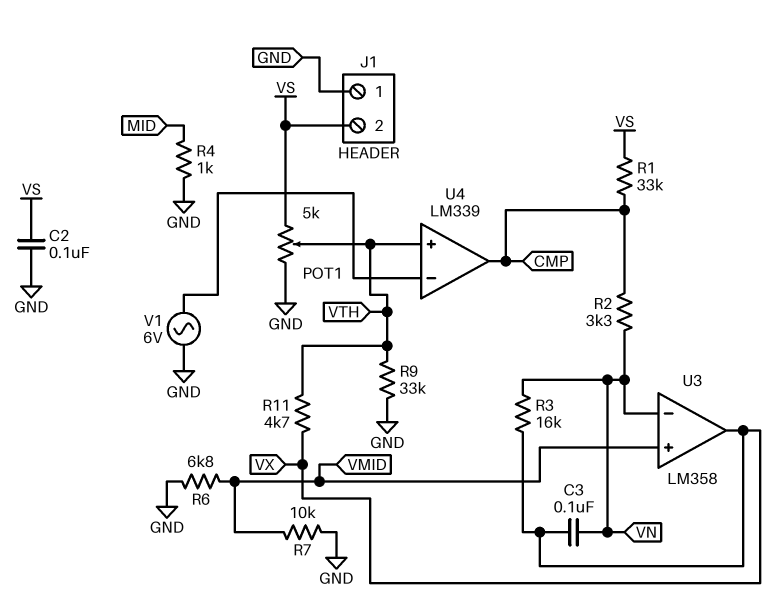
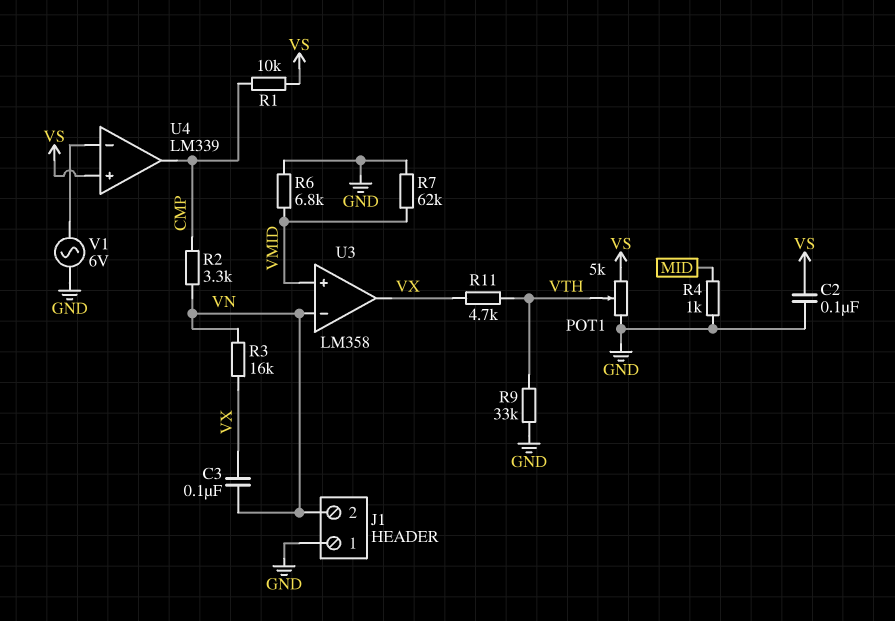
J1 pin 2: VS -> VN
R1: 33k (CMP, VS) -> 10k (CMP, VS)
R7: 10k (GND, VMID) -> 62k (GND, VMID)
U4 pin in+: VTH -> VS

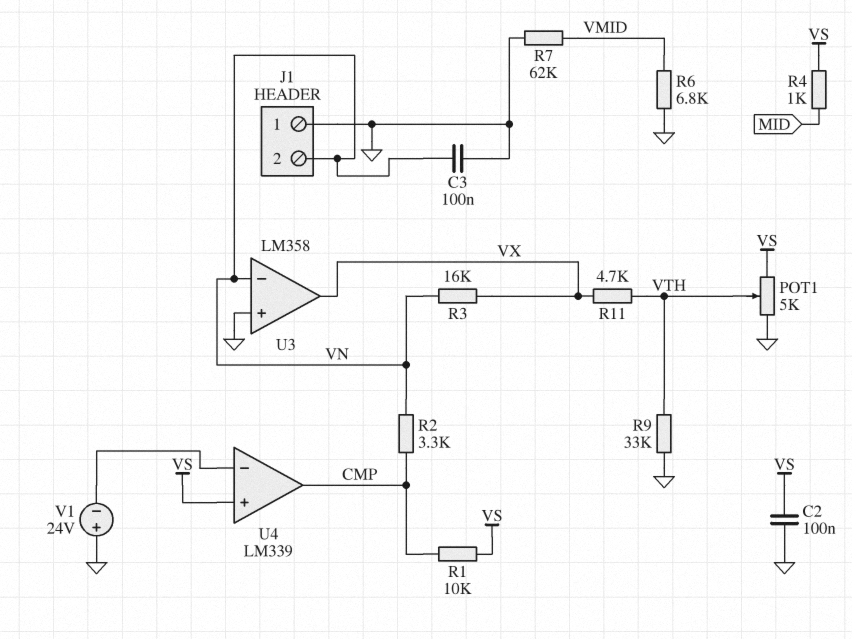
C3: 100nF (VN, VX) -> 100nF (GND, VN)
R4: 1k (GND, MID) -> 1k (MID, VS)
U3 pin in+: VMID -> GND
V1: AC 6V (GND, U4/in-) -> 24V (plus GND, minus U4/in-)

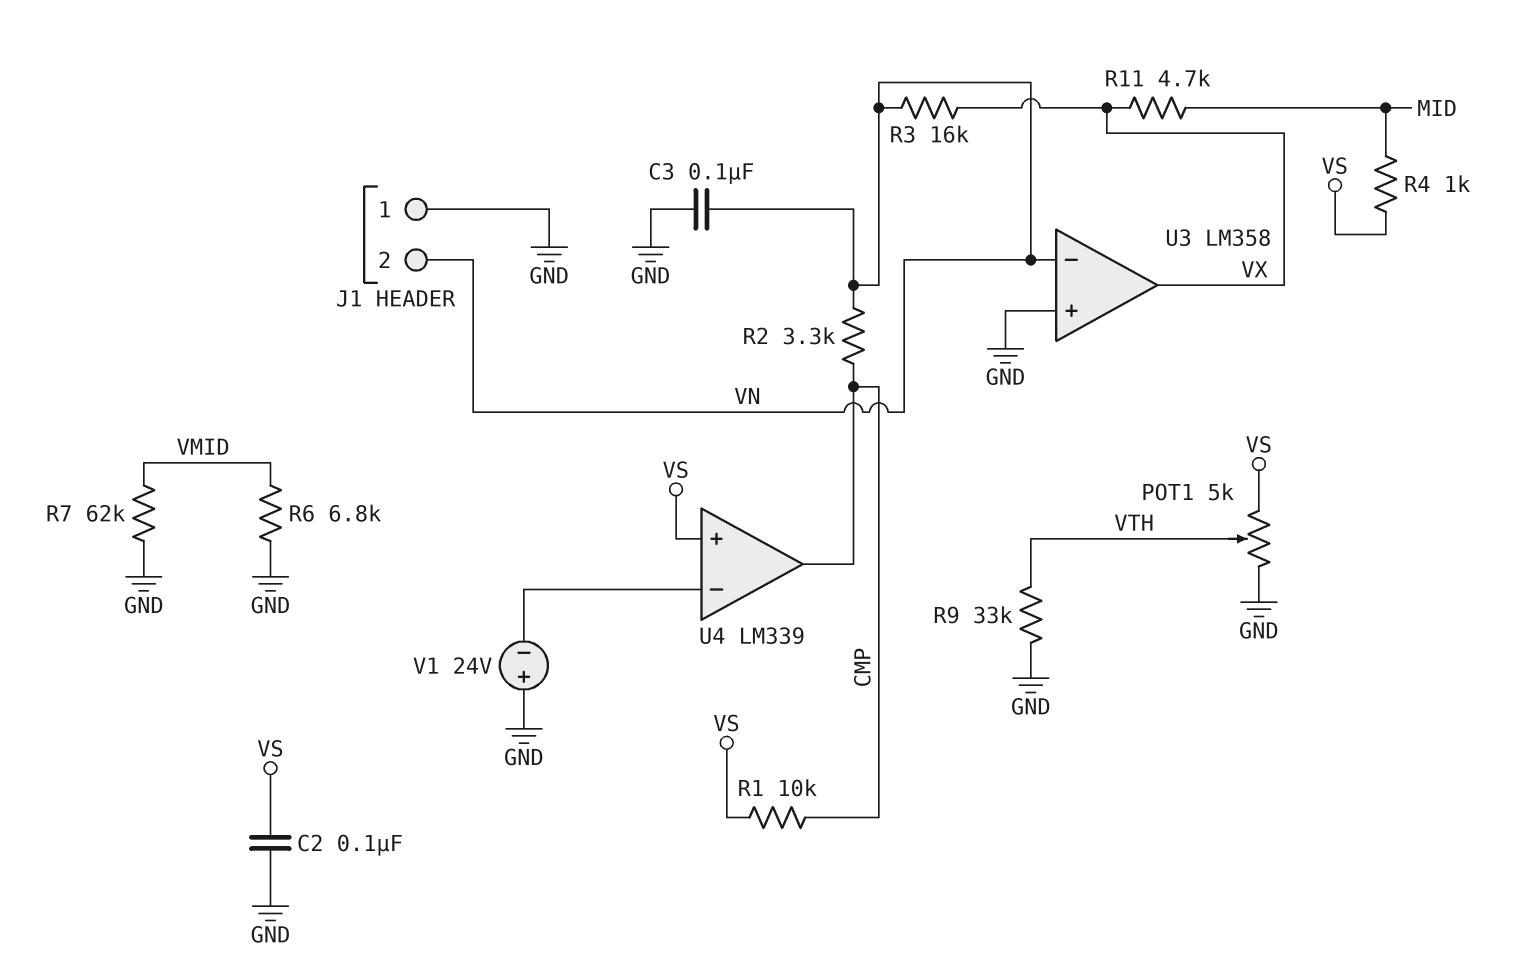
R11: 4.7k (VTH, VX) -> 4.7k (MID, VX)

